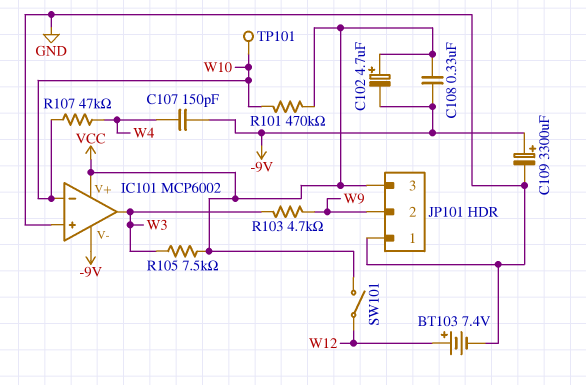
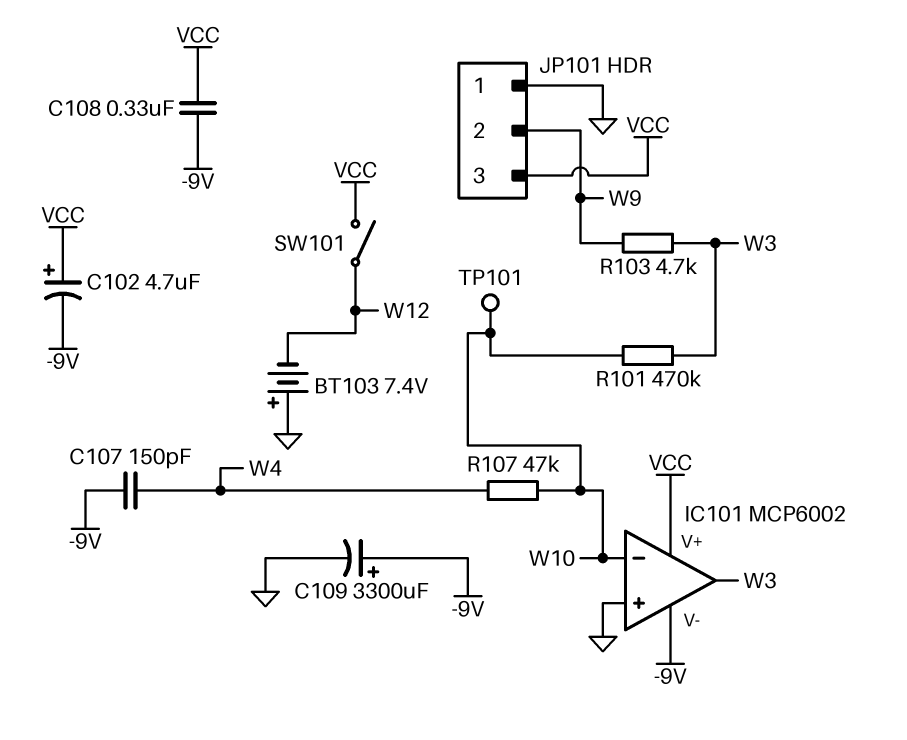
BT103: 7.4V (plus W12, minus GND) -> 7.4V (plus GND, minus W12)
R101: 470k (VCC, W10) -> 470k (W3, W10)
R105: 7.5k (VCC, W3) -> none

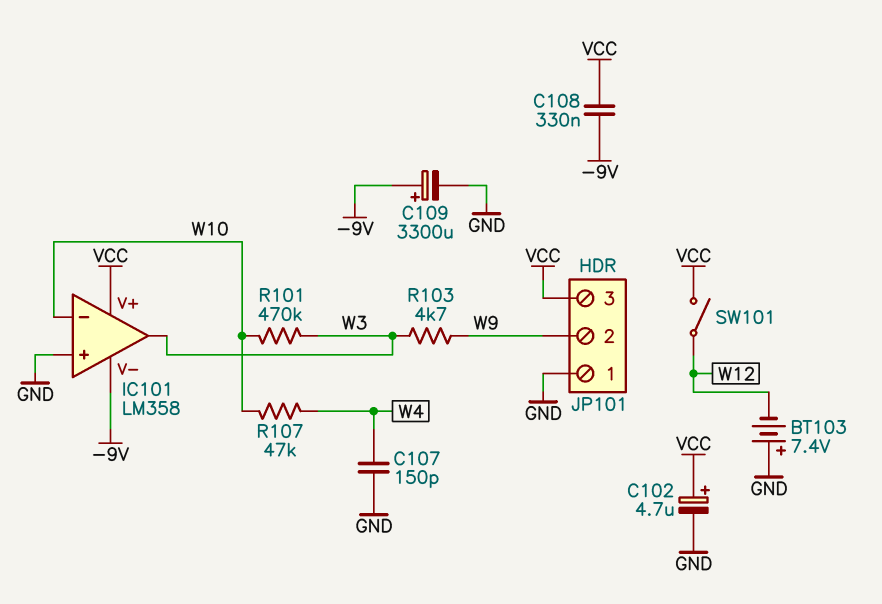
C102: 4.7uF (plus VCC, minus -9V) -> 4.7uF (plus VCC, minus GND)
C107: 150pF (-9V, W4) -> 150pF (GND, W4)
IC101: MCP6002 -> LM358
TP101: test point (W10) -> none

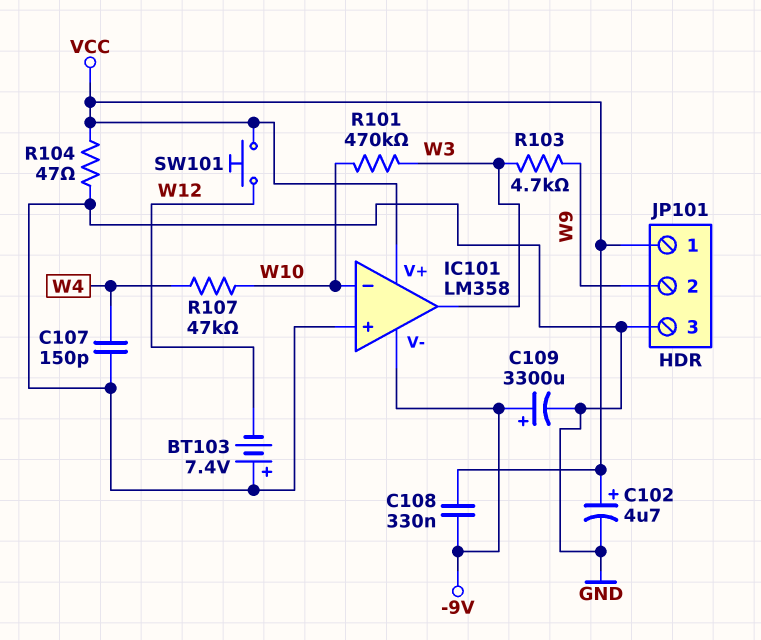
JP101 pin 1: GND -> VCC
JP101 pin 3: VCC -> GND
R104: none -> 47 (GND, VCC)
SW101: switch (VCC, W12) -> button (VCC, W12)

